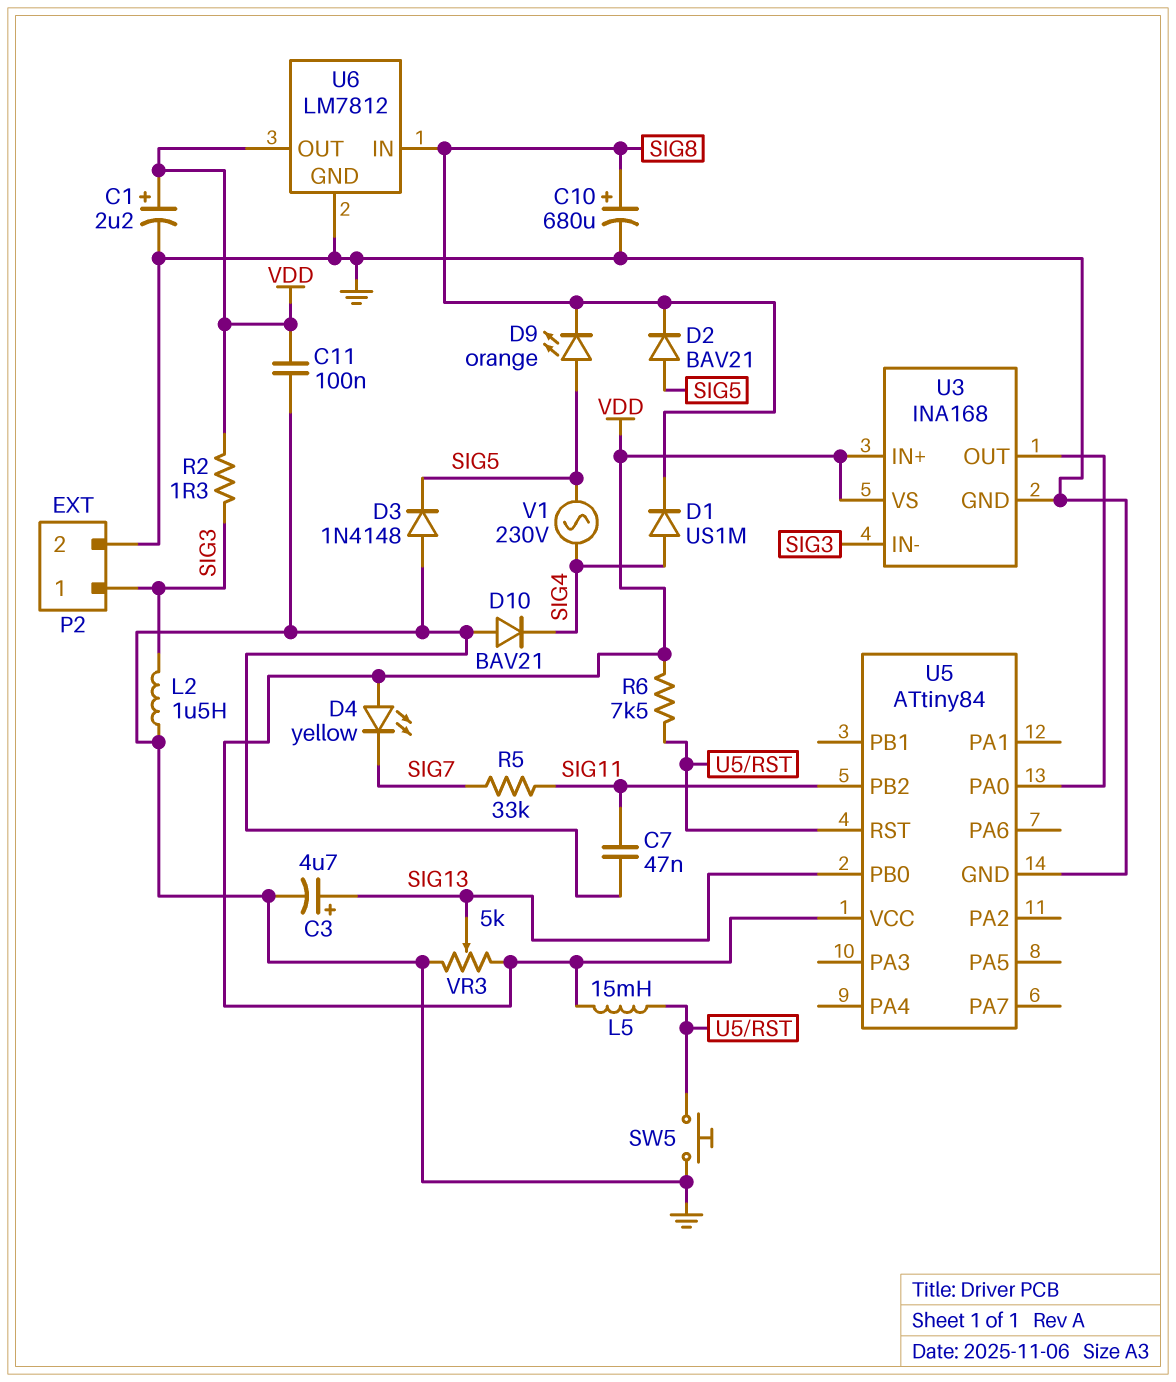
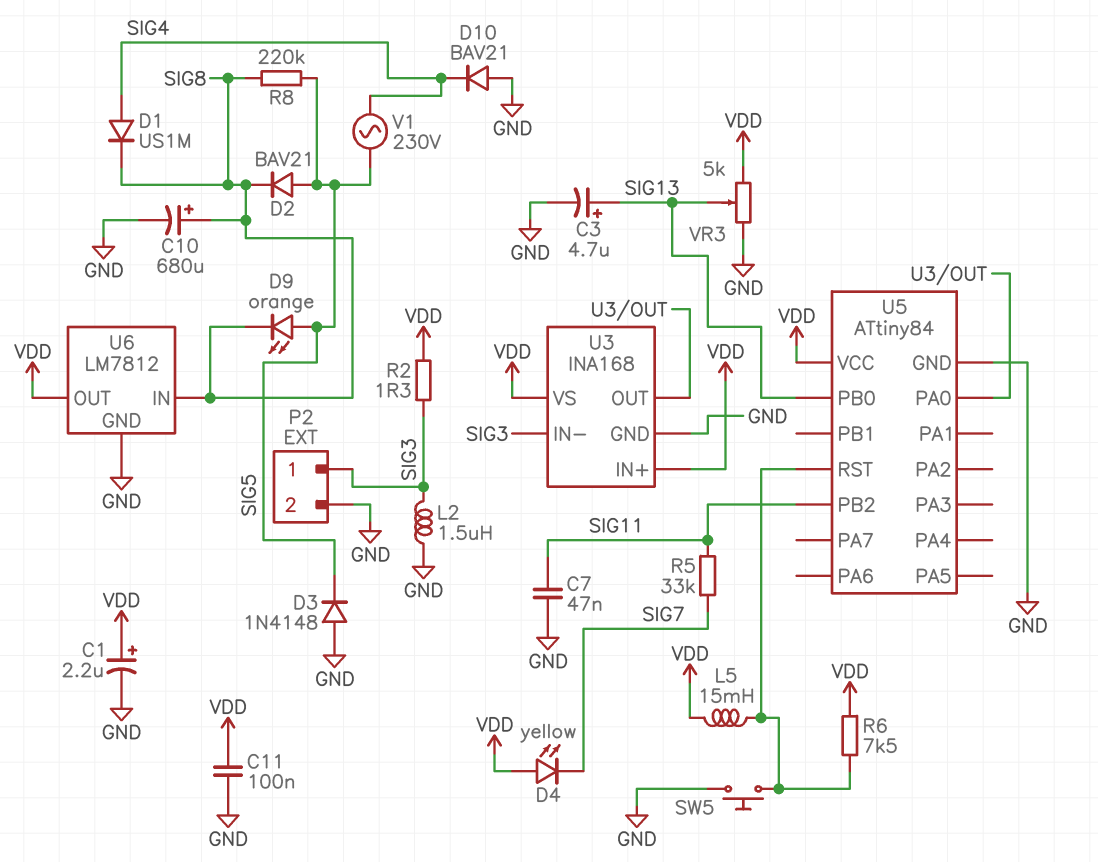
R8: none -> 220k (SIG5, SIG8)

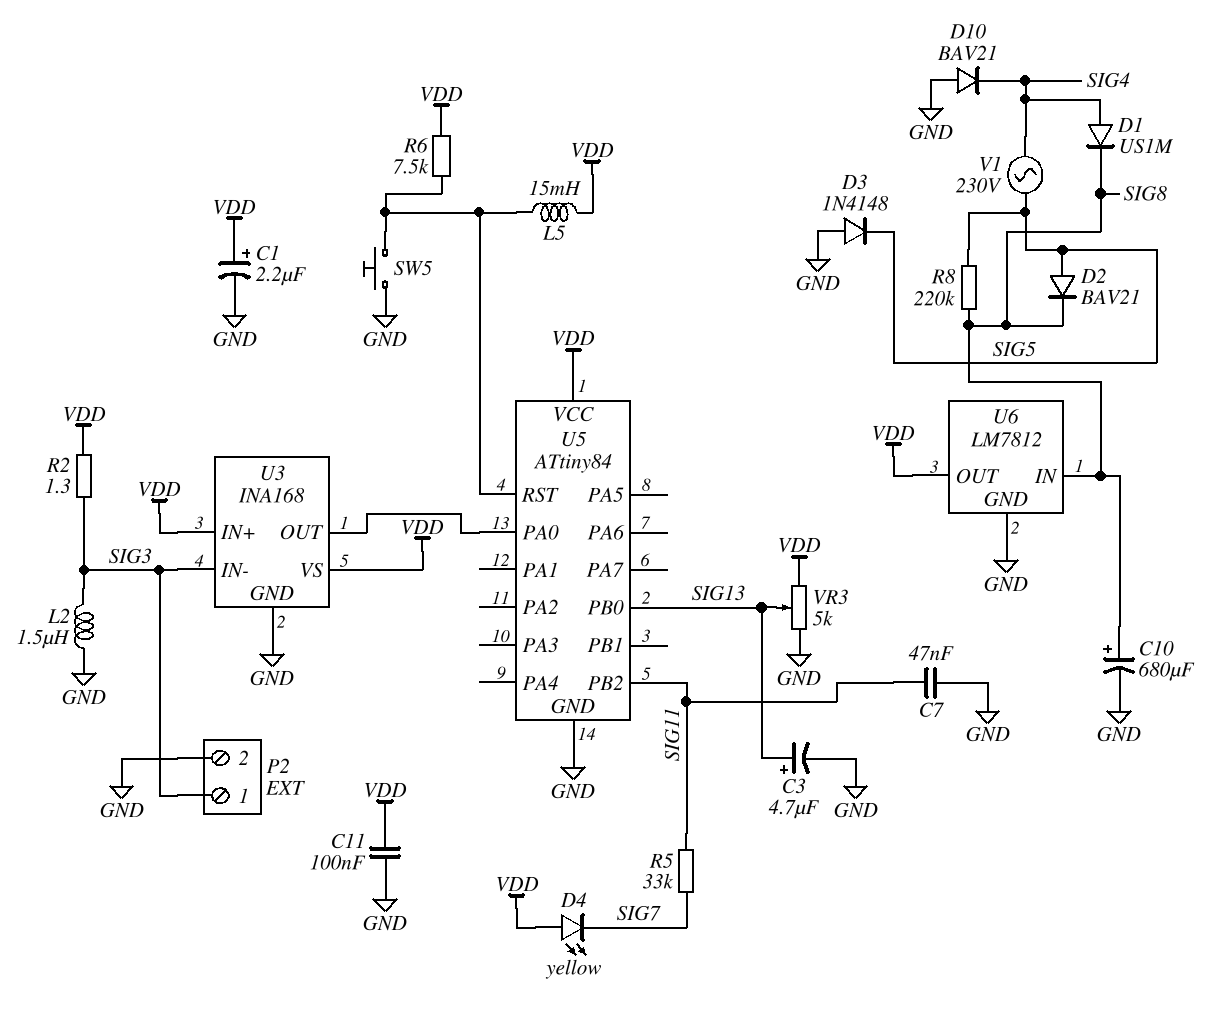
D9: LED orange (A SIG5, K SIG8) -> none

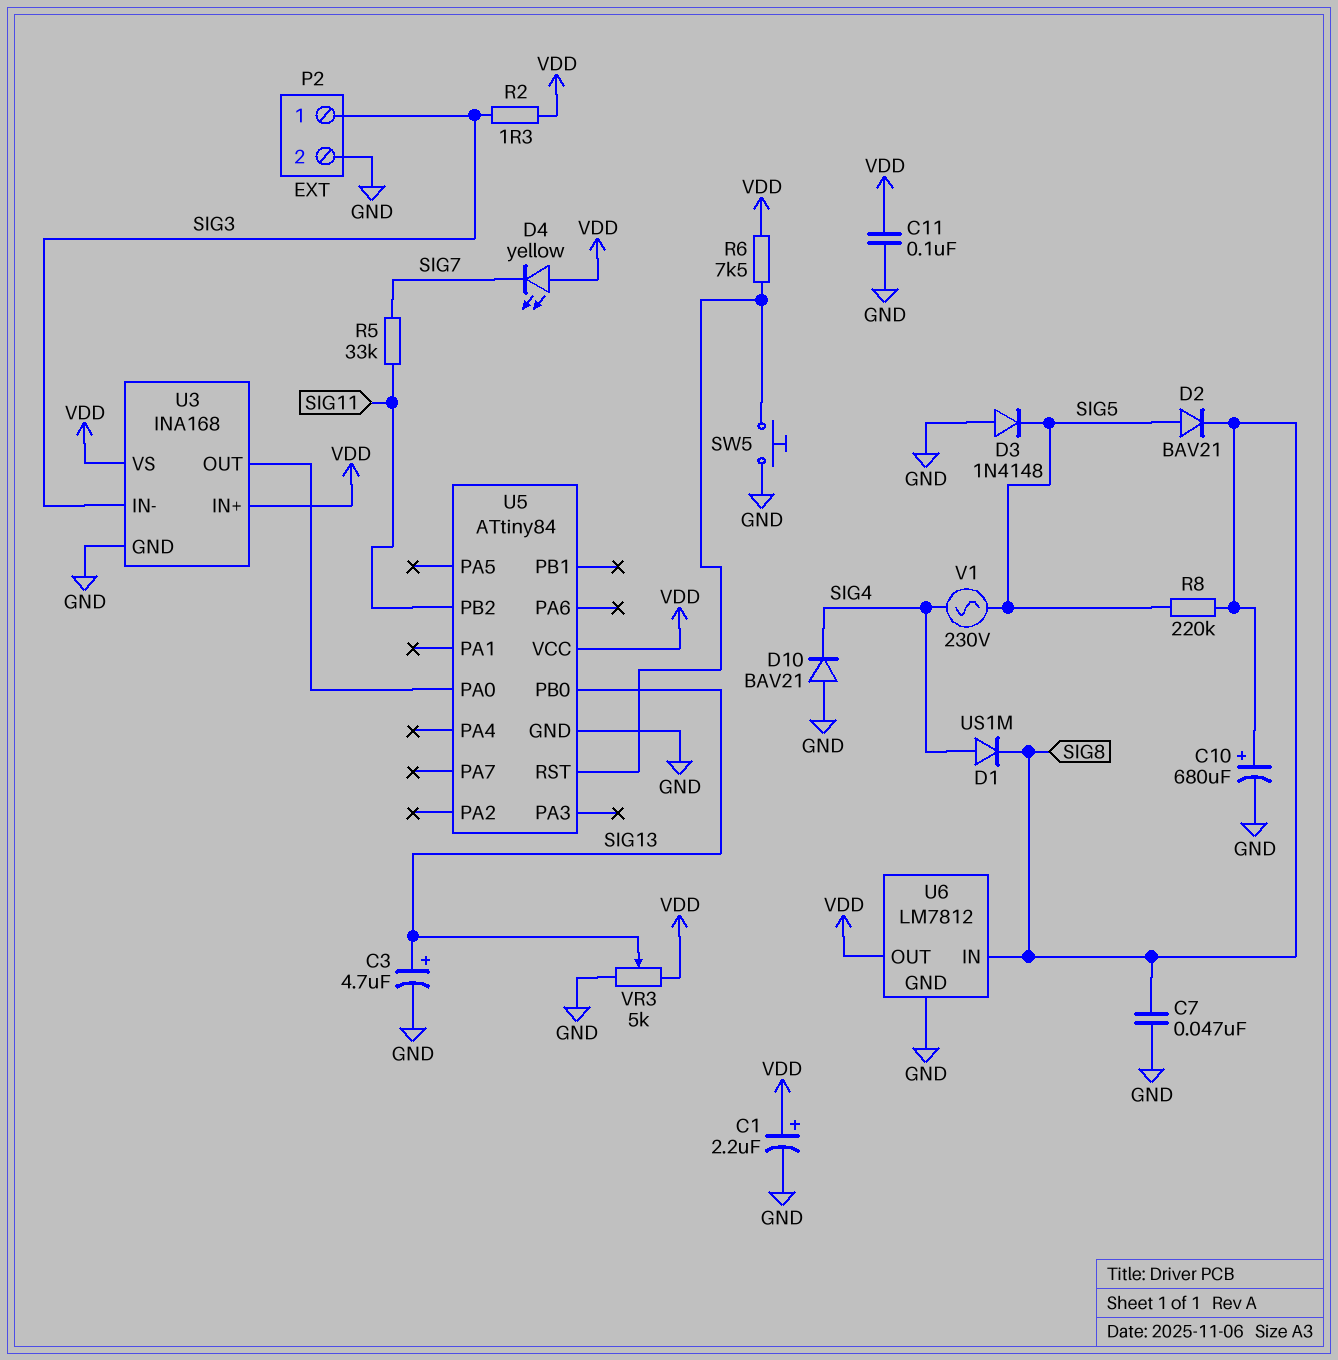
C7: 47nF (GND, SIG11) -> 47nF (GND, SIG8)
L2: 1.5uH (GND, SIG3) -> none
L5: 15mH (U5/RST, VDD) -> none

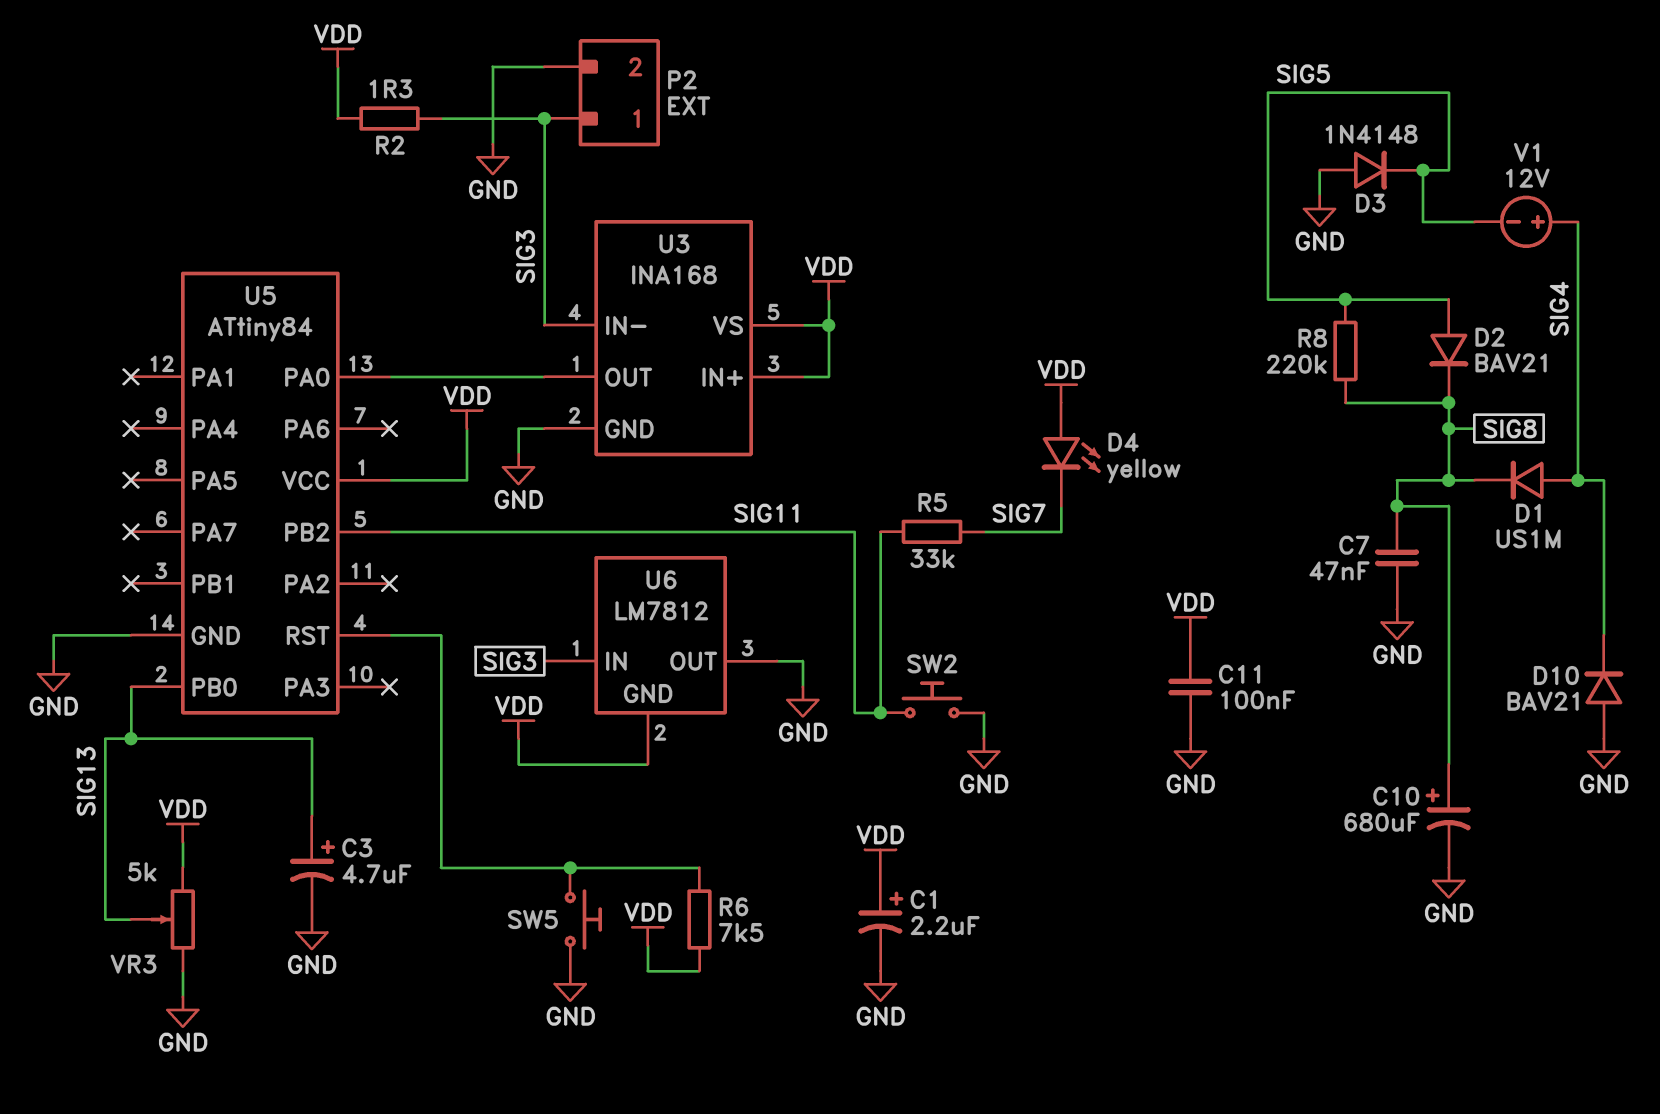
SW2: none -> button (GND, SIG11)
U6 pin GND: GND -> VDD
U6 pin IN: SIG8 -> SIG3
U6 pin OUT: VDD -> GND
V1: AC 230V (SIG4, SIG5) -> 12V (plus SIG4, minus SIG5)

